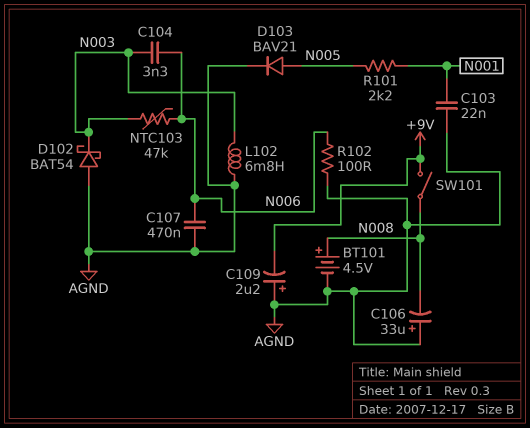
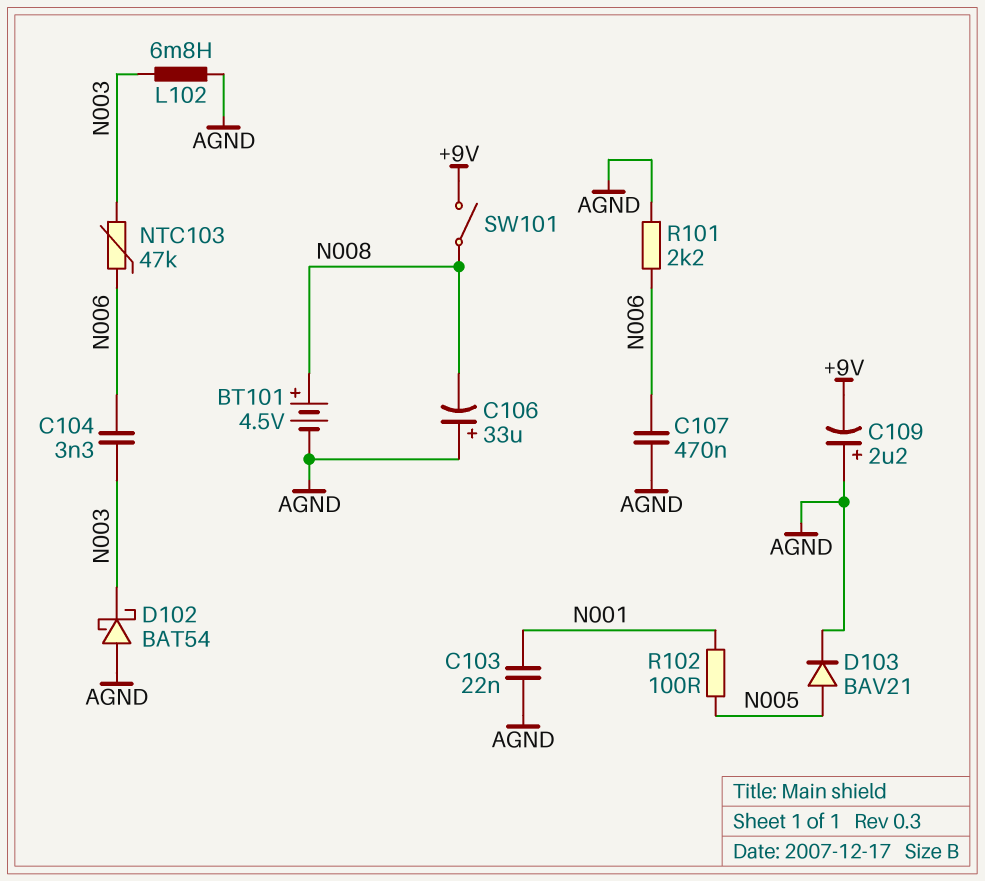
R101: 2.2k (N001, N005) -> 2.2k (AGND, N006)
R102: 100 (AGND, N006) -> 100 (N001, N005)

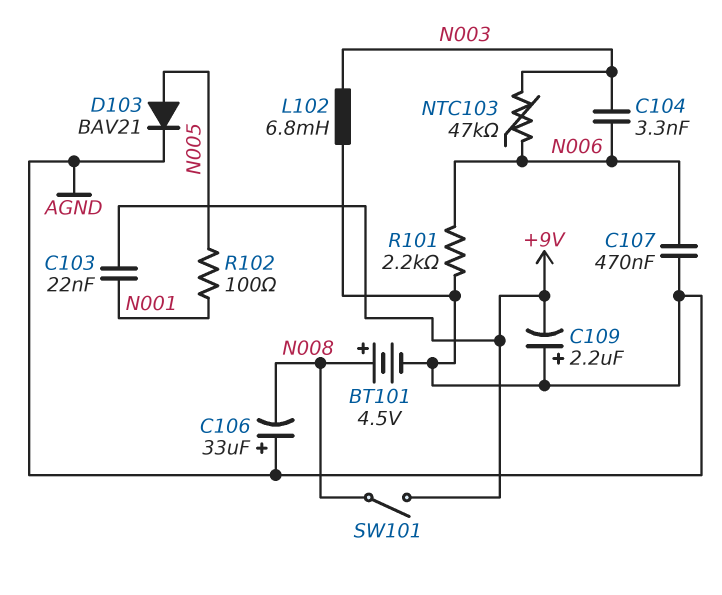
C103: 22nF (AGND, N001) -> 22nF (+9V, N001)
D102: schottky BAT54 (A AGND, K N003) -> none

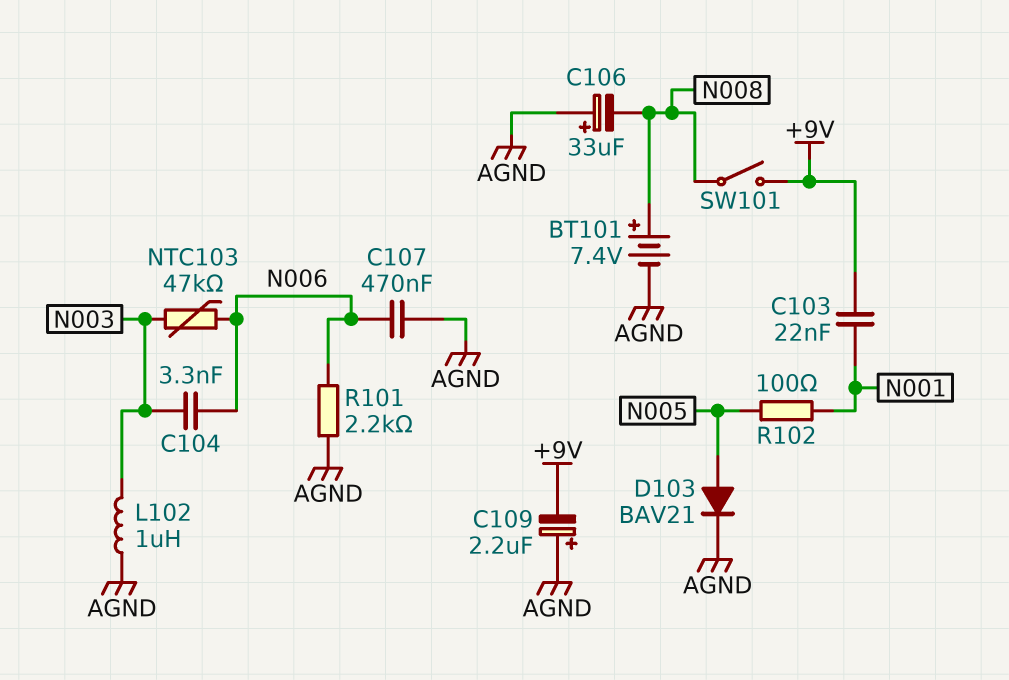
BT101: 4.5V (plus N008, minus AGND) -> 7.4V (plus N008, minus AGND)
L102: 6.8mH (AGND, N003) -> 1uH (AGND, N003)

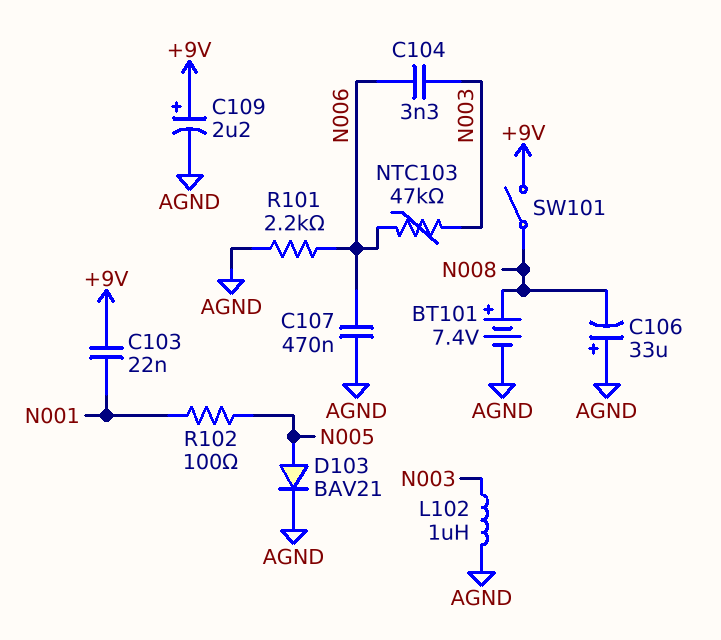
C109: 2.2uF (plus AGND, minus +9V) -> 2.2uF (plus +9V, minus AGND)

